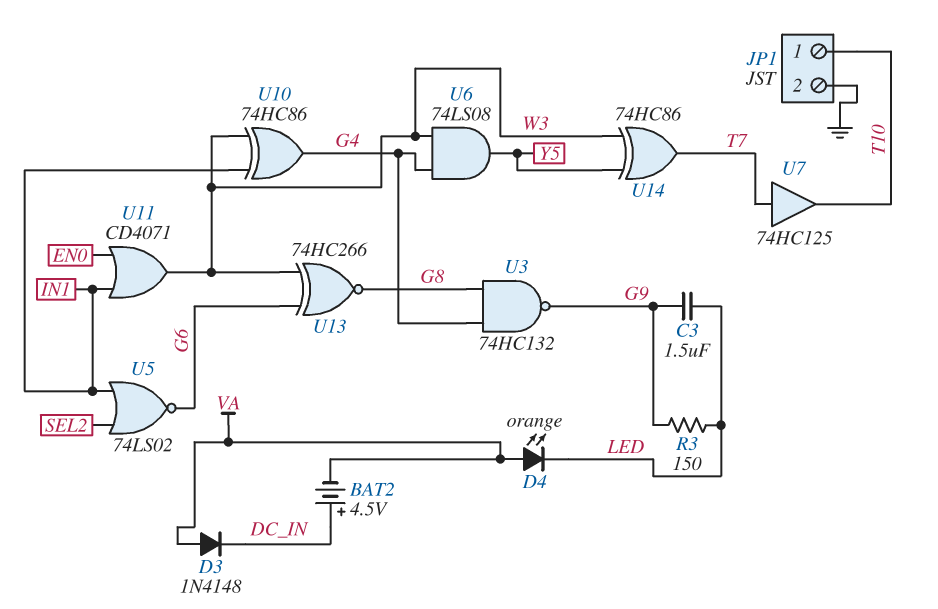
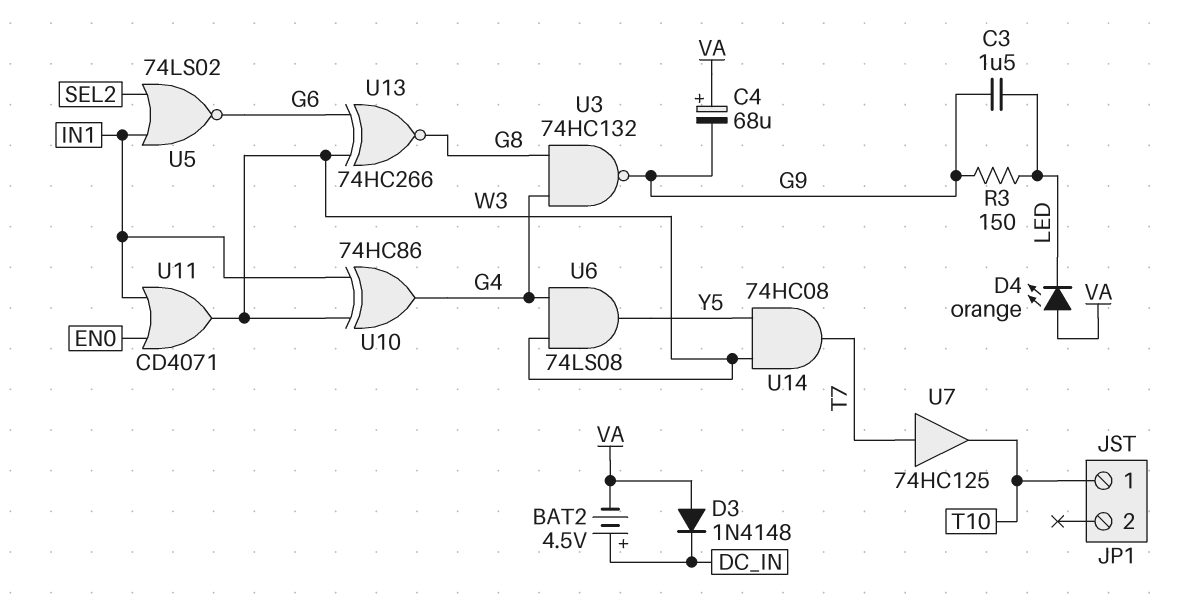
C4: none -> 68uF (plus VA, minus G9)
JP1 pin 2: GND -> none
U14: XOR 74HC86 (in W3, in Y5, out T7) -> AND 74HC08 (in W3, in Y5, out T7)

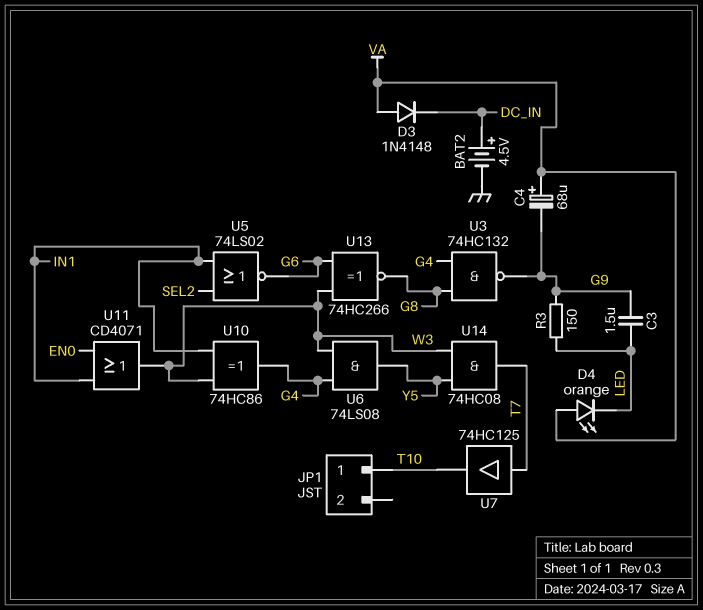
BAT2: 4.5V (plus DC_IN, minus VA) -> 4.5V (plus DC_IN, minus GND)

